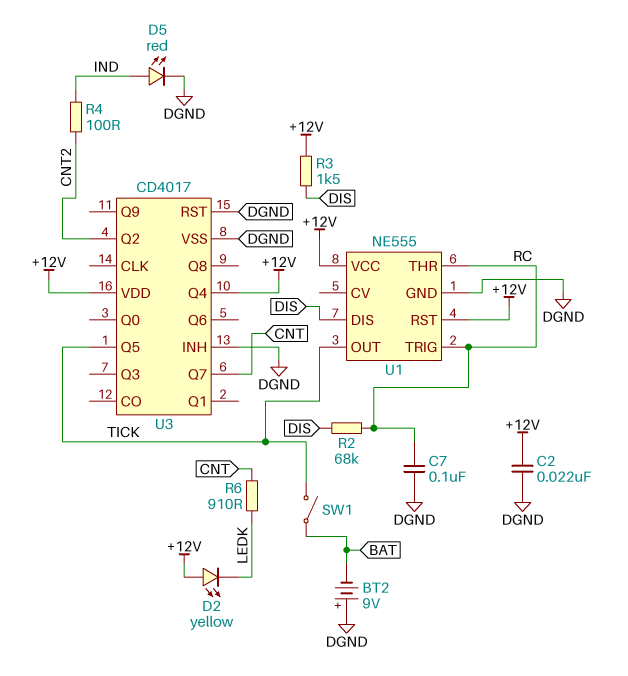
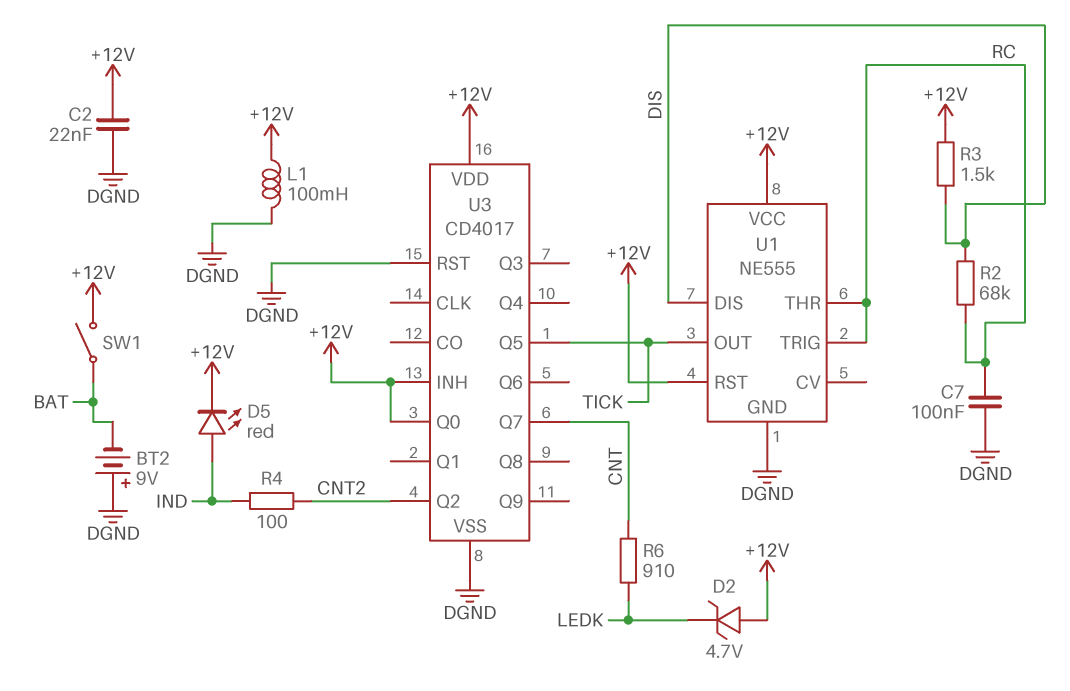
D2: LED yellow (A +12V, K LEDK) -> zener 4.7V (A +12V, K LEDK)
D5: LED red (A IND, K DGND) -> LED red (A IND, K +12V)
L1: none -> 100mH (+12V, DGND)
SW1: switch (BAT, TICK) -> switch (+12V, BAT)
U3 pin INH: DGND -> +12V
U3 pin Q0: none -> +12V
U3 pin Q4: +12V -> none

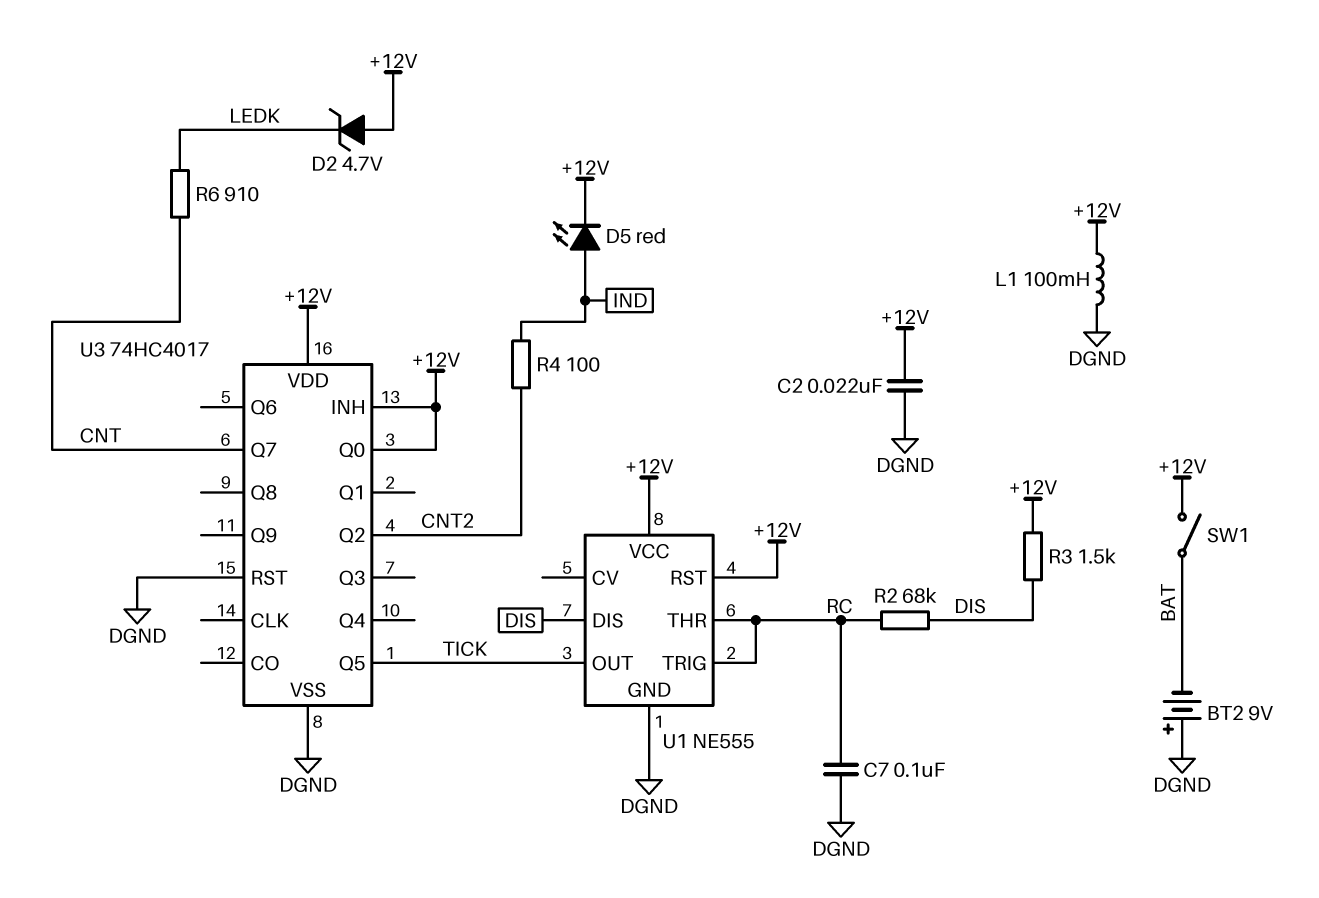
U3: CD4017 -> 74HC4017

